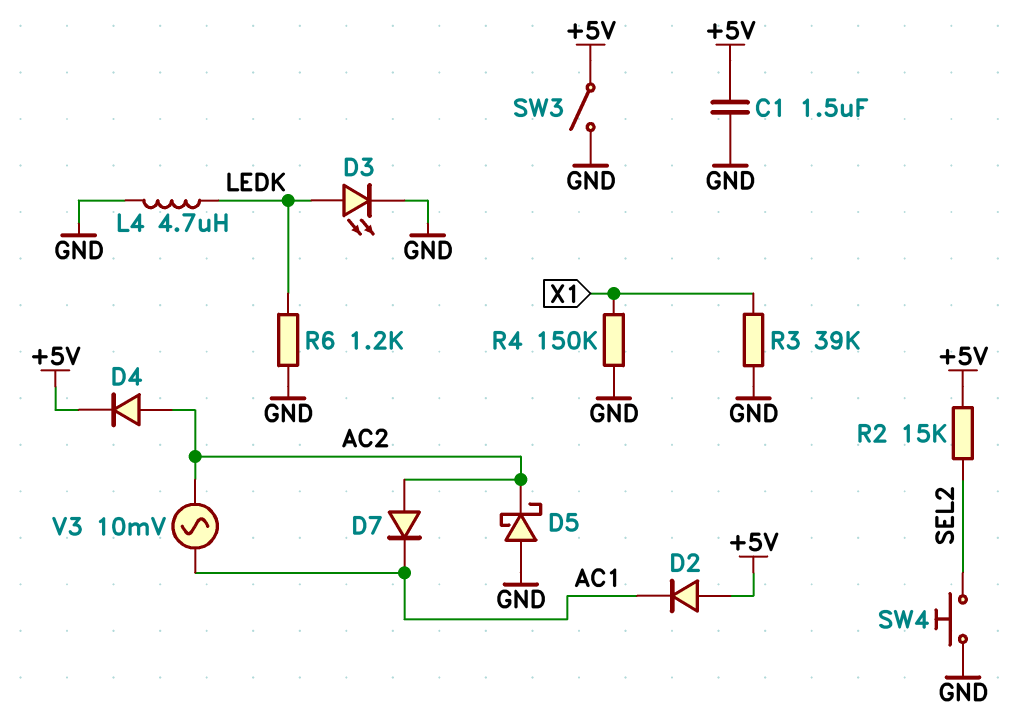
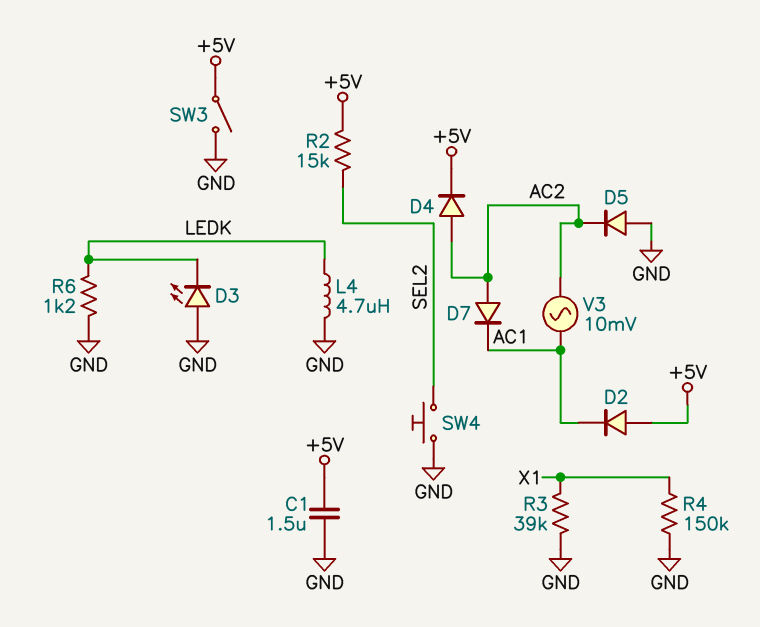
D3: LED (A LEDK, K GND) -> LED (A GND, K LEDK)
D5: schottky (A GND, K AC2) -> diode (A GND, K AC2)

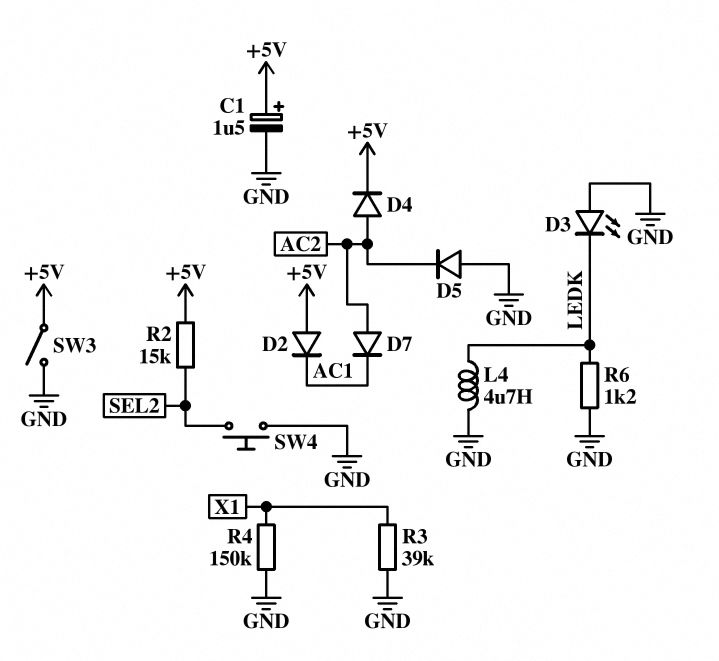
C1: 1.5uF (+5V, GND) -> 1.5uF (plus +5V, minus GND)
V3: AC 10mV (AC1, AC2) -> none

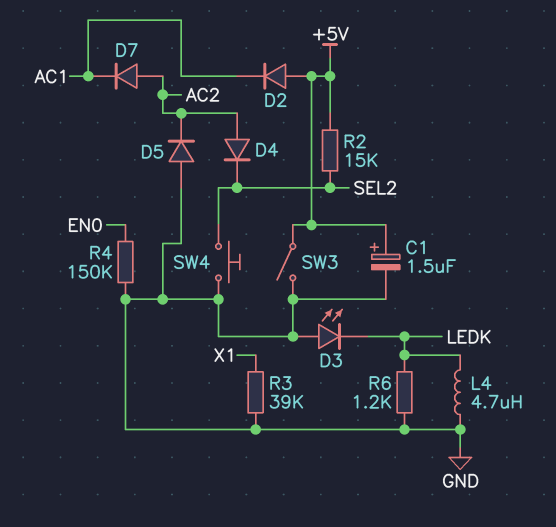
D4: diode (A AC2, K +5V) -> diode (A AC2, K SEL2)
R4: 150k (GND, X1) -> 150k (EN0, GND)

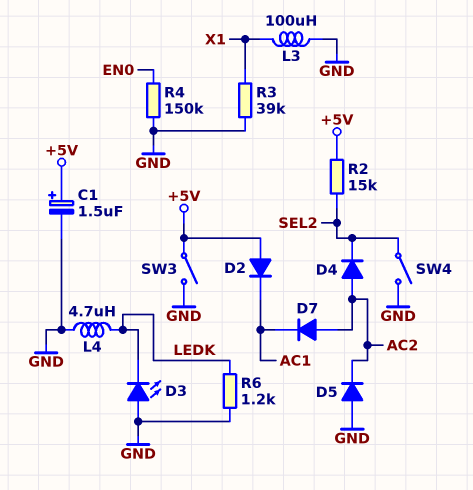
L3: none -> 100uH (GND, X1)
SW4: button (GND, SEL2) -> switch (GND, SEL2)

